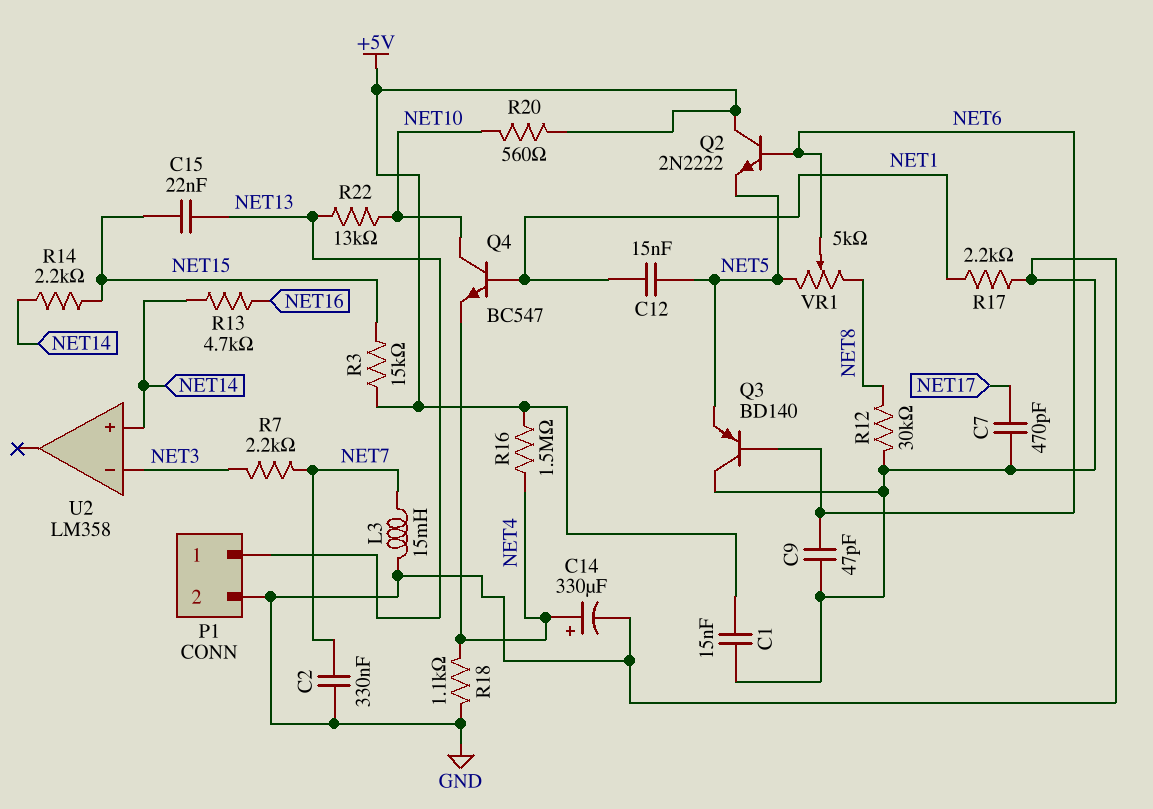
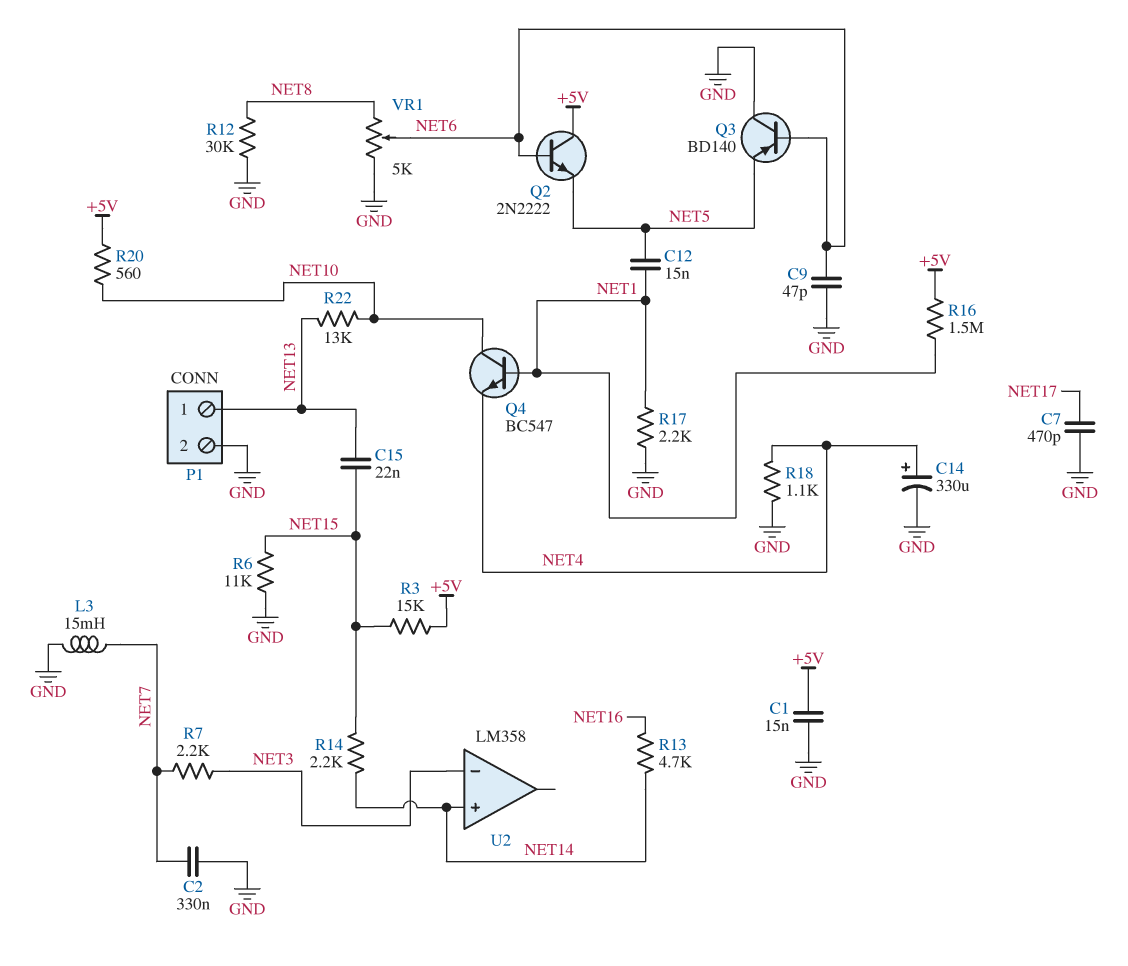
R6: none -> 11k (GND, NET15)
R16: 1.5M (+5V, NET4) -> 1.5M (+5V, NET1)
VR1: 5k (NET5, NET8, wiper NET6) -> 5k (GND, NET8, wiper NET6)

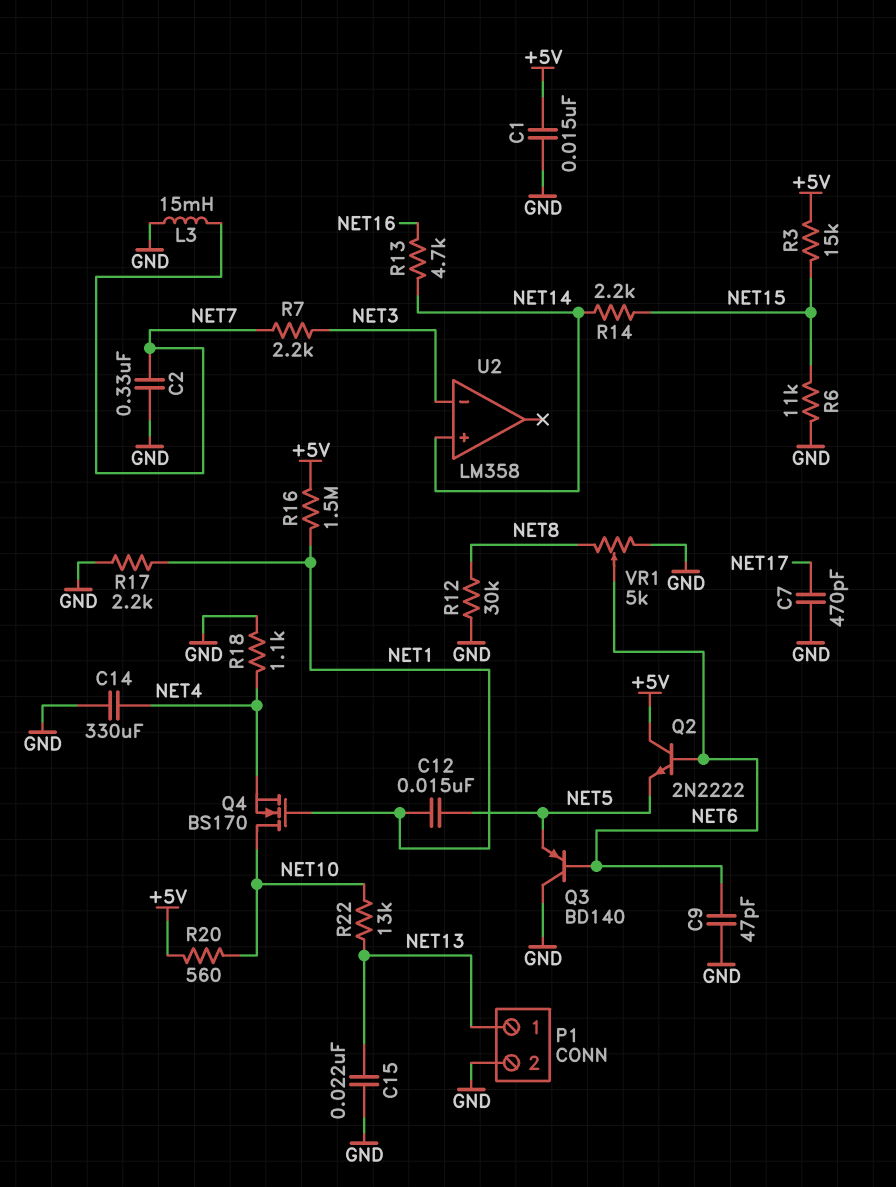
C14: 330uF (plus NET4, minus GND) -> 330uF (GND, NET4)
C15: 22nF (NET13, NET15) -> 22nF (GND, NET13)
Q4: NPN BC547 (B NET1, C NET10, E NET4) -> NMOS BS170 (G NET1, D NET10, S NET4)

